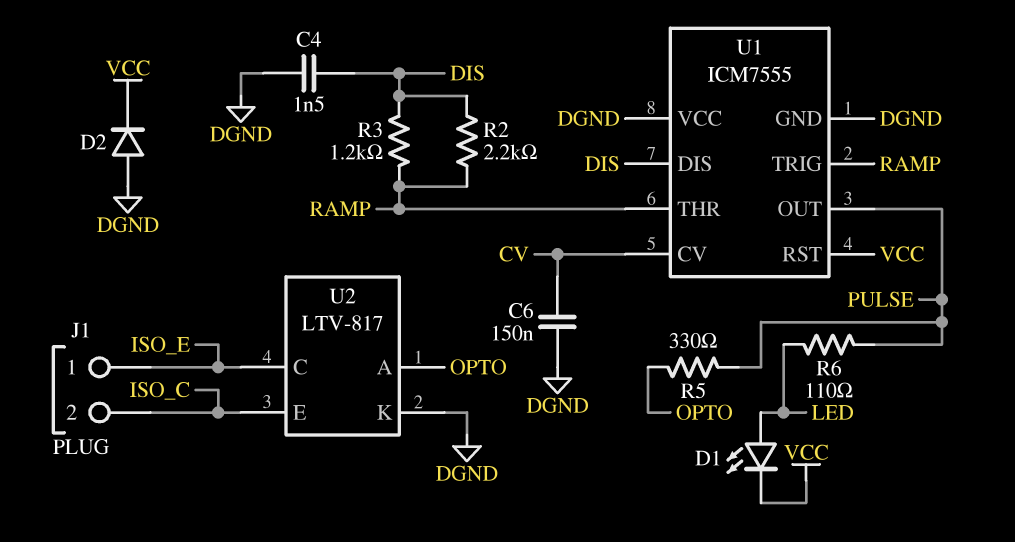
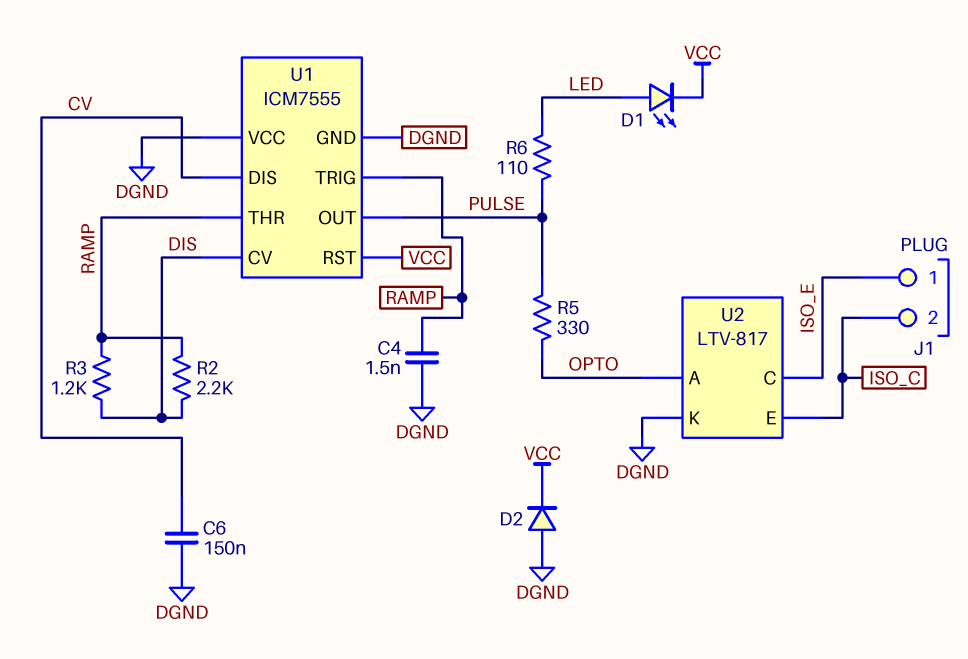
C4: 1.5nF (DGND, DIS) -> 1.5nF (DGND, RAMP)
U1 pin CV: CV -> DIS
U1 pin DIS: DIS -> CV

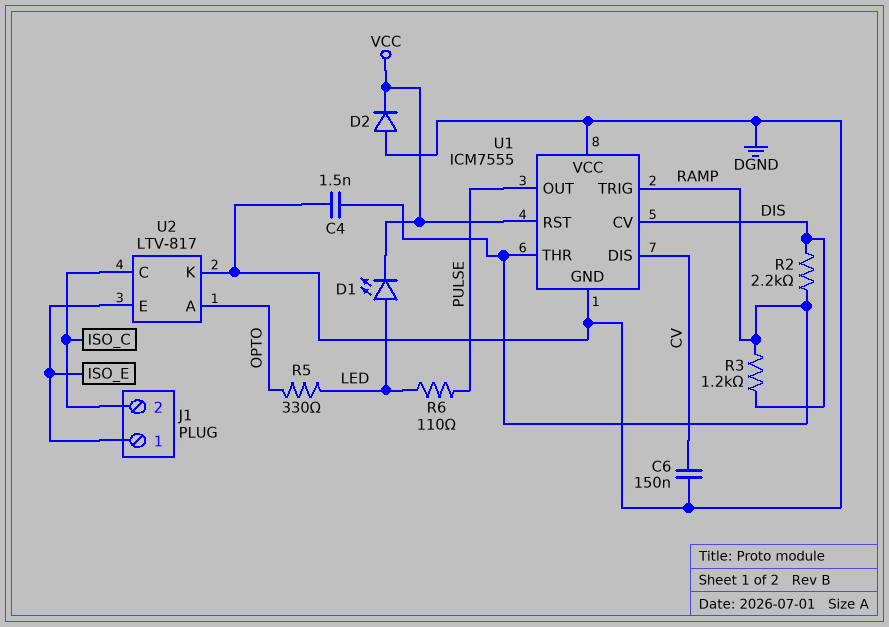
R5: 330 (OPTO, PULSE) -> 330 (LED, OPTO)
U2 pin C: ISO_E -> ISO_C
U2 pin E: ISO_C -> ISO_E

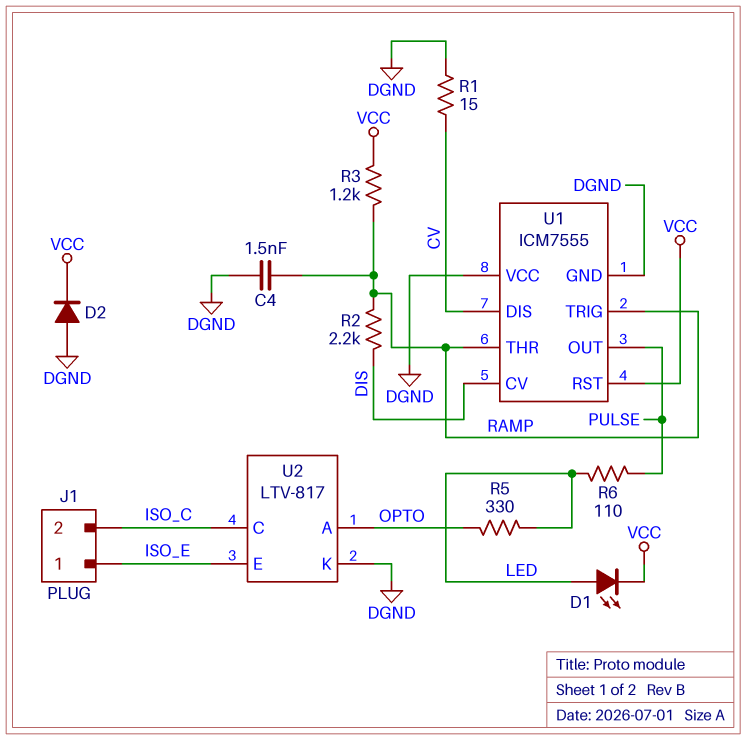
C6: 150nF (CV, DGND) -> none
R1: none -> 15 (CV, DGND)
R3: 1.2k (DIS, RAMP) -> 1.2k (RAMP, VCC)

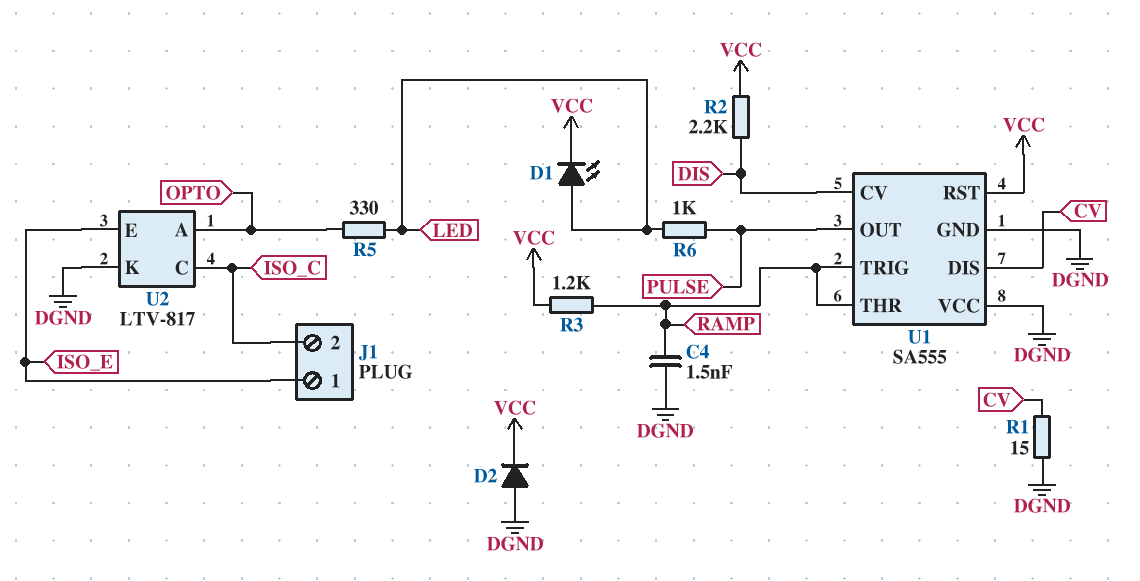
R2: 2.2k (DIS, RAMP) -> 2.2k (DIS, VCC)
R6: 110 (LED, PULSE) -> 1k (LED, PULSE)
U1: ICM7555 -> SA555

